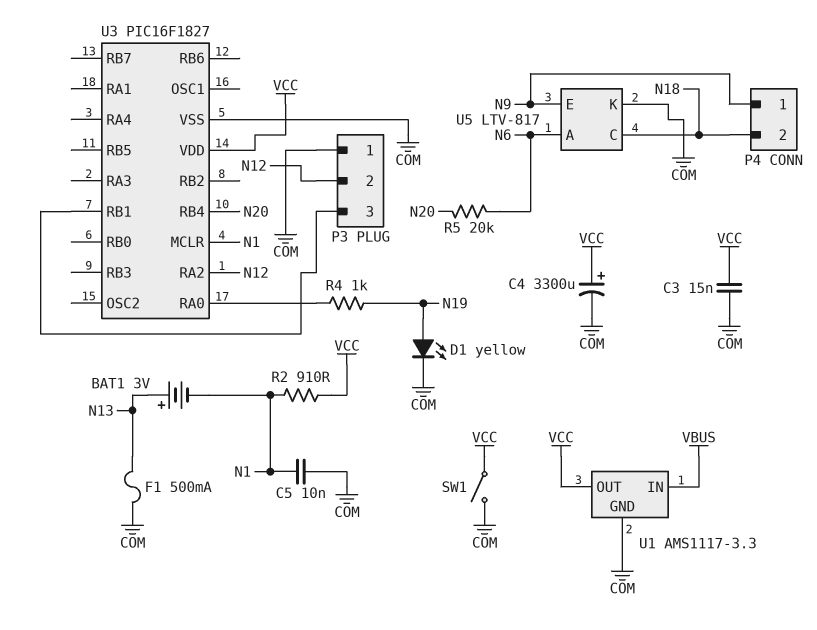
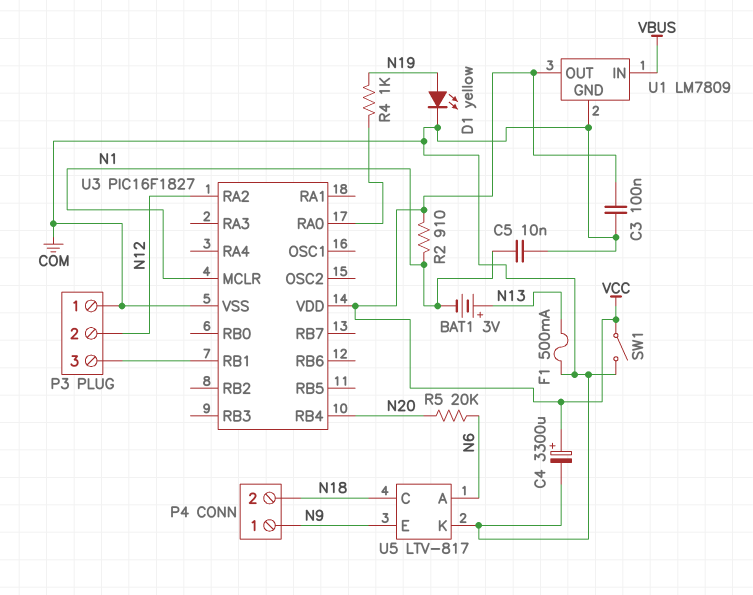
C3: 15nF (COM, VCC) -> 100nF (COM, VCC)
U1: AMS1117-3.3 -> LM7809

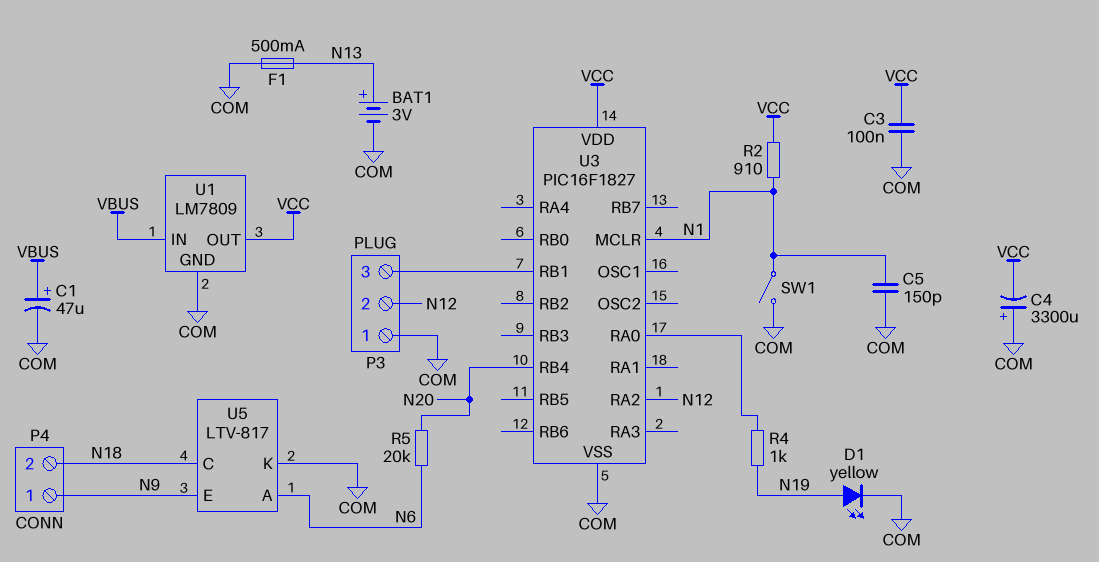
BAT1: 3V (plus N13, minus N1) -> 3V (plus N13, minus COM)
C1: none -> 47uF (plus VBUS, minus COM)
C4: 3300uF (plus VCC, minus COM) -> 3300uF (plus COM, minus VCC)
C5: 10nF (COM, N1) -> 150pF (COM, N1)
SW1: switch (COM, VCC) -> switch (COM, N1)

